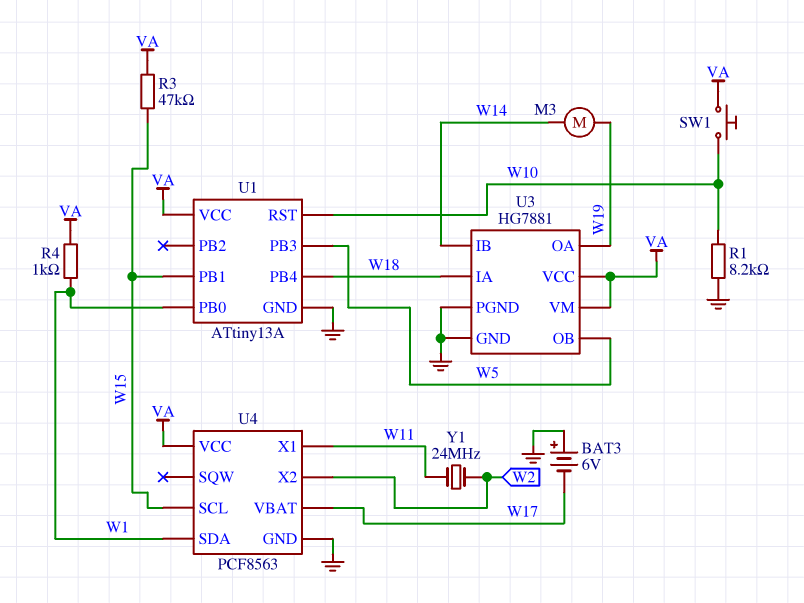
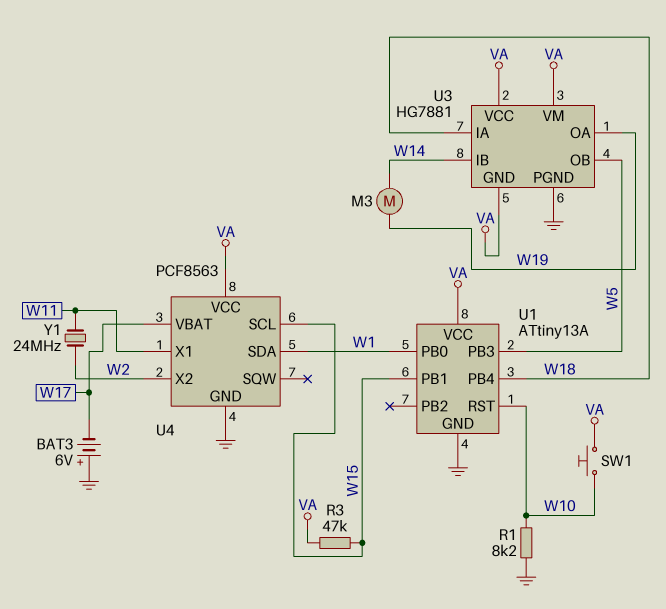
R4: 1k (VA, W1) -> none
U3 pin GND: GND -> VA

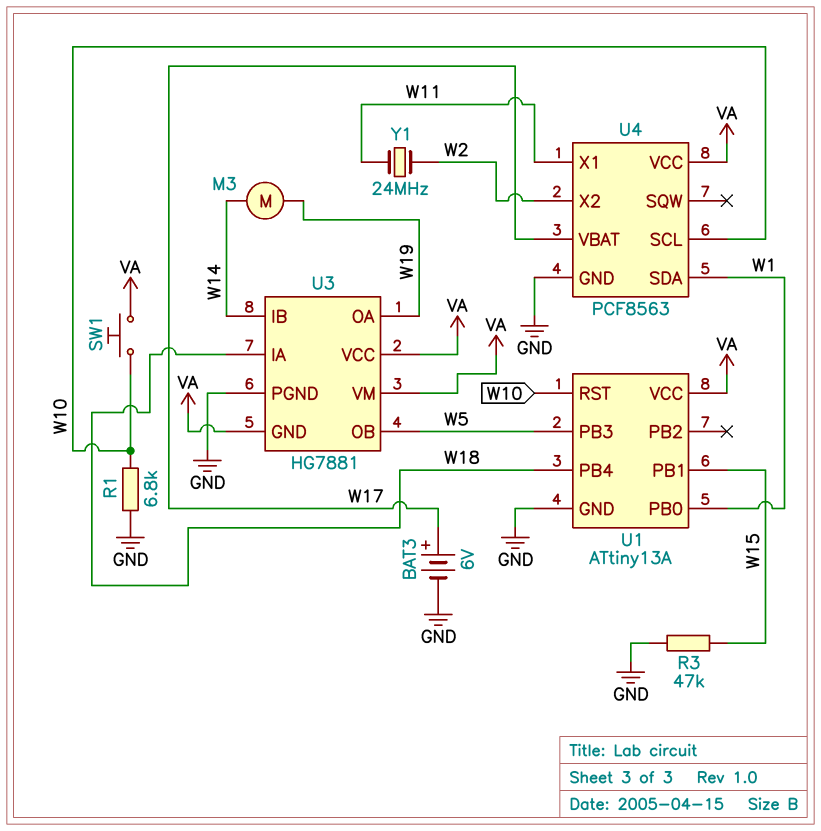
BAT3: 6V (plus GND, minus W17) -> 6V (plus W17, minus GND)
R1: 8.2k (GND, W10) -> 6.8k (GND, W10)
R3: 47k (VA, W15) -> 47k (GND, W15)
U4 pin SCL: W15 -> W10

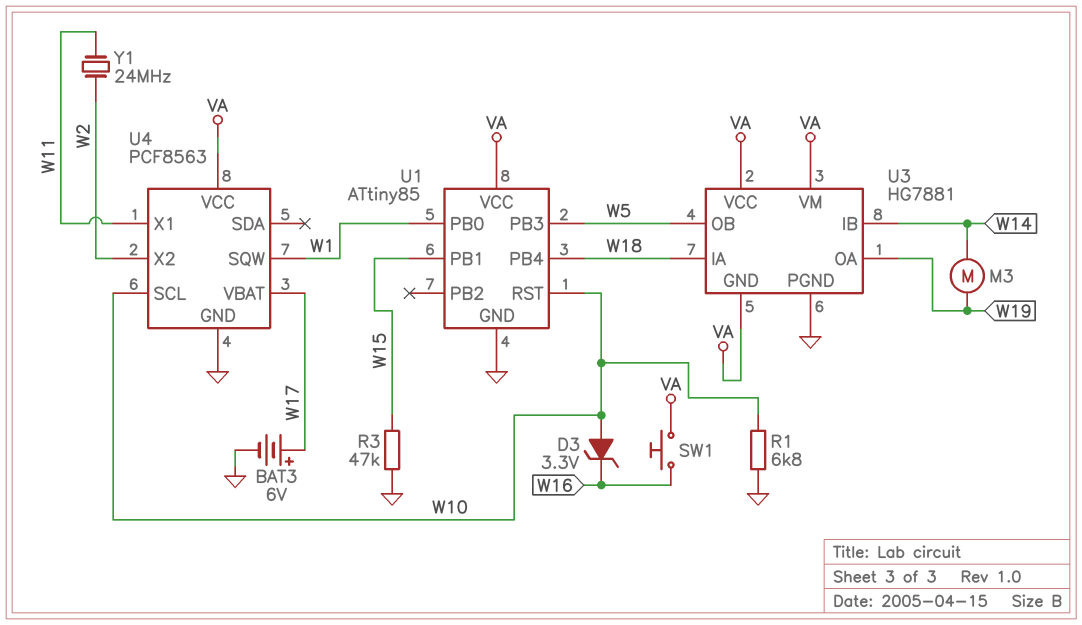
D3: none -> zener 3.3V (A W10, K W16)
SW1: button (VA, W10) -> button (VA, W16)
U1: ATtiny13A -> ATtiny85
U4 pin SDA: W1 -> none
U4 pin SQW: none -> W1

